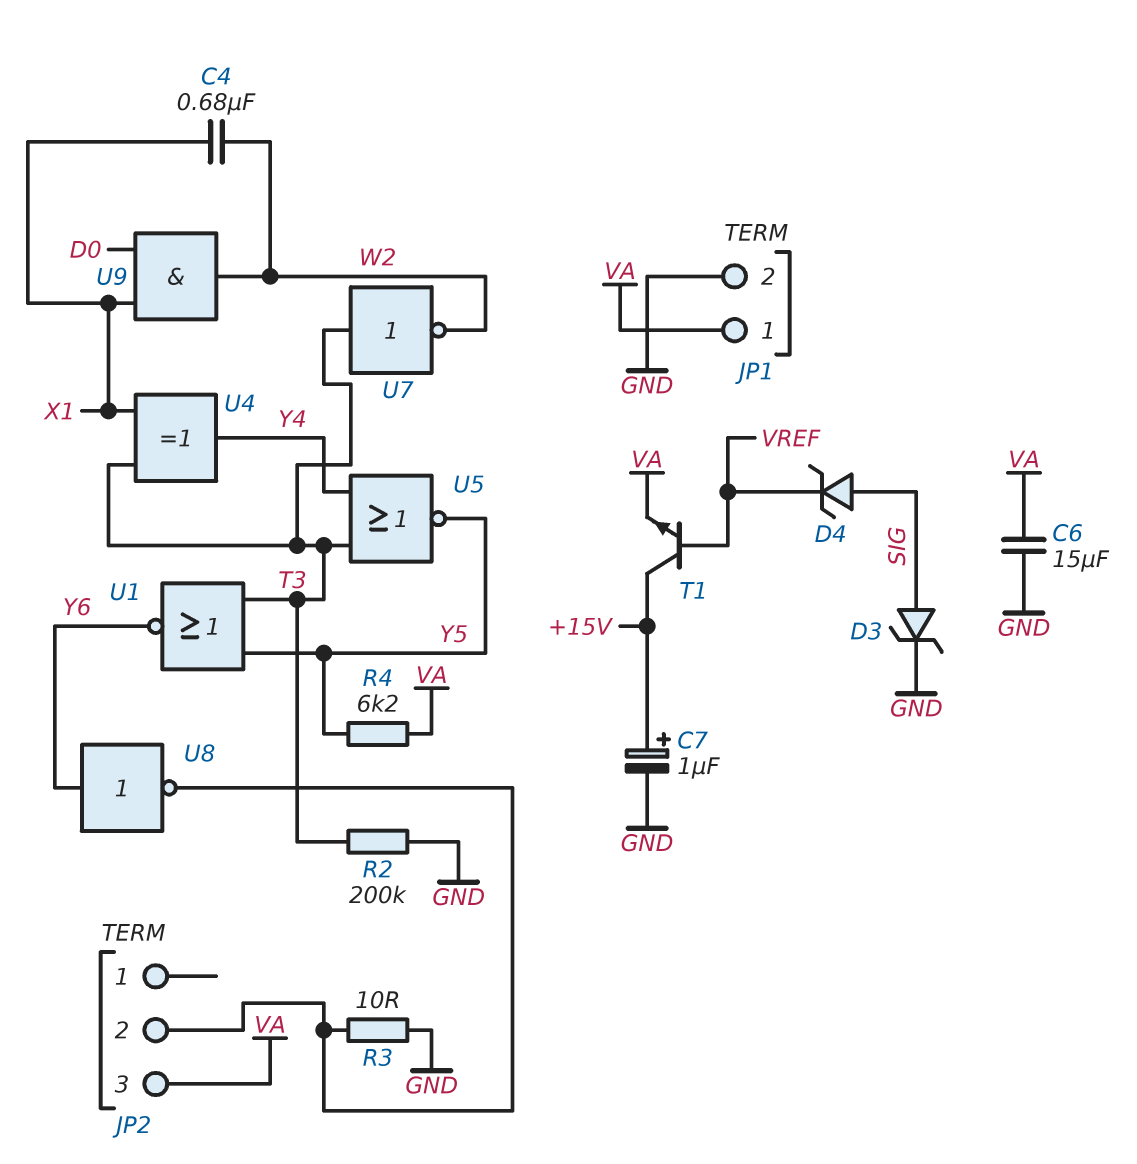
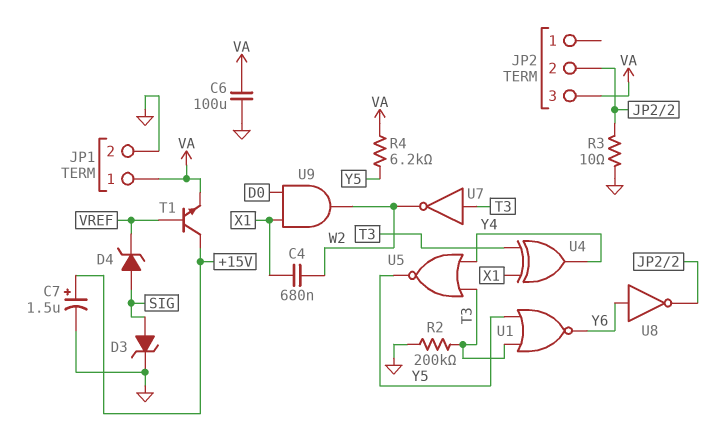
C6: 15uF (GND, VA) -> 100uF (GND, VA)
C7: 1uF (plus +15V, minus GND) -> 1.5uF (plus +15V, minus GND)

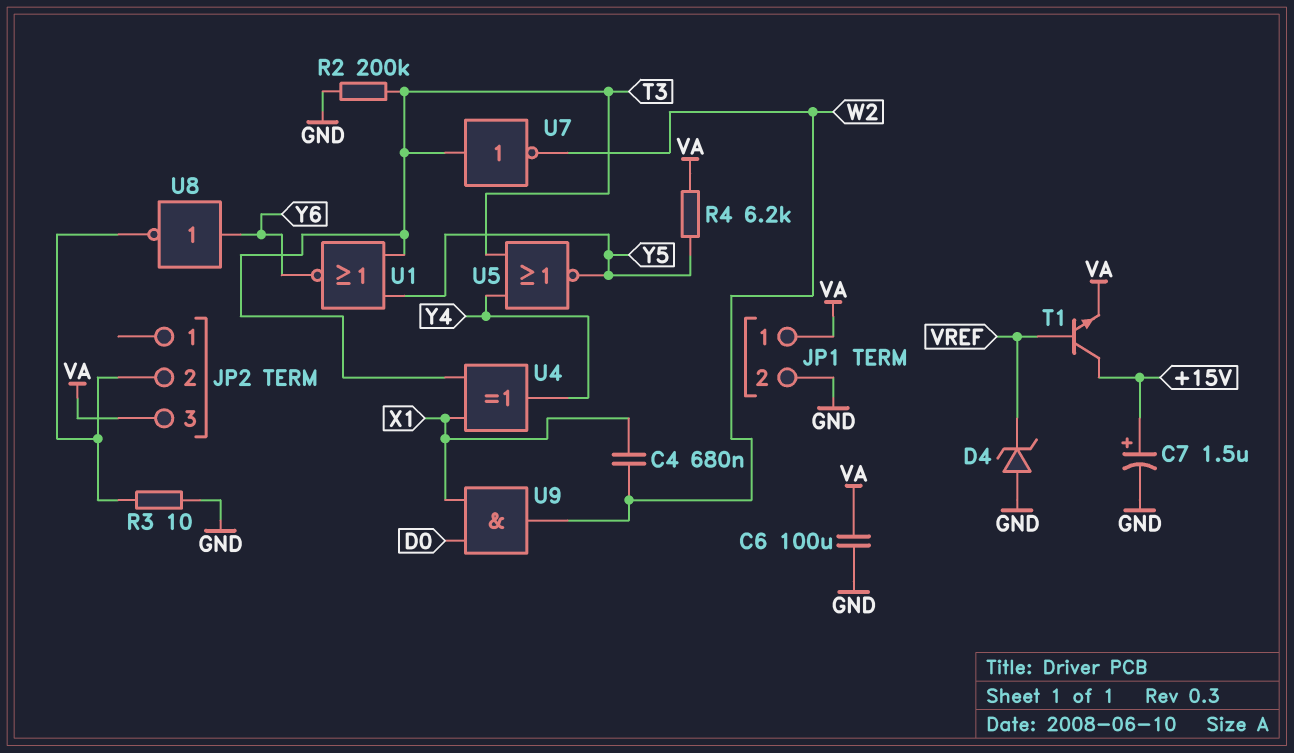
D3: zener (A SIG, K GND) -> none
D4: zener (A SIG, K VREF) -> zener (A GND, K VREF)

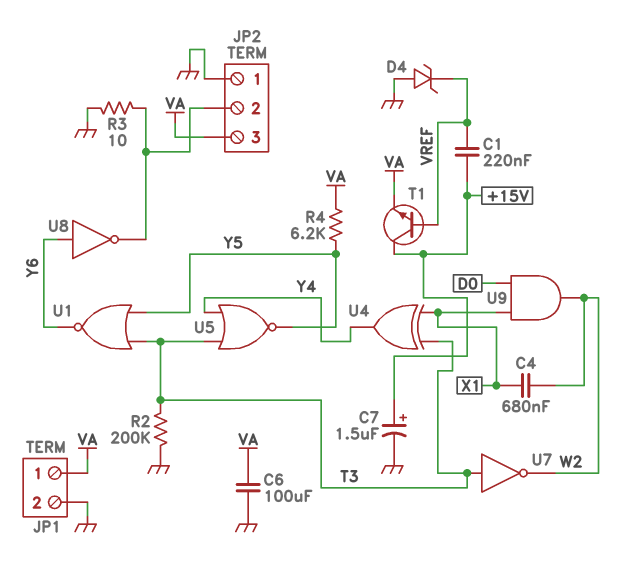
C1: none -> 220nF (+15V, VREF)
JP2 pin 1: none -> GND

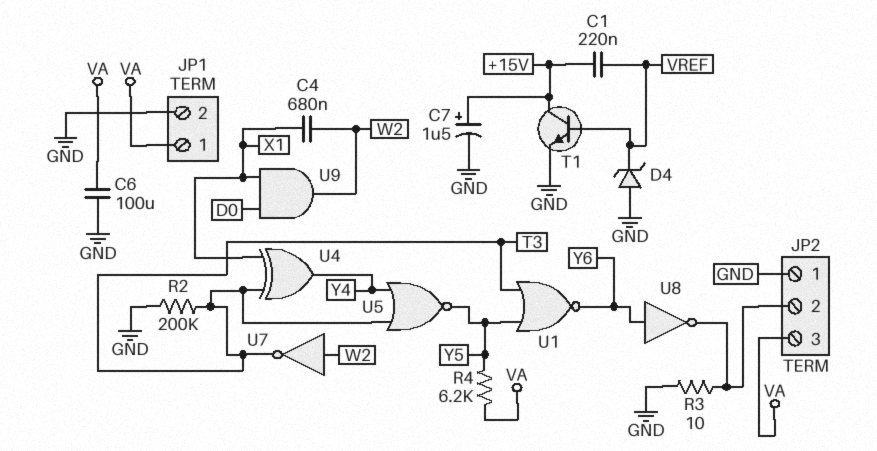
T1: NPN (B VREF, C +15V, E VA) -> NPN (B VREF, C +15V, E GND)
U7: NOT (in T3, out W2) -> NOT (in W2, out T3)

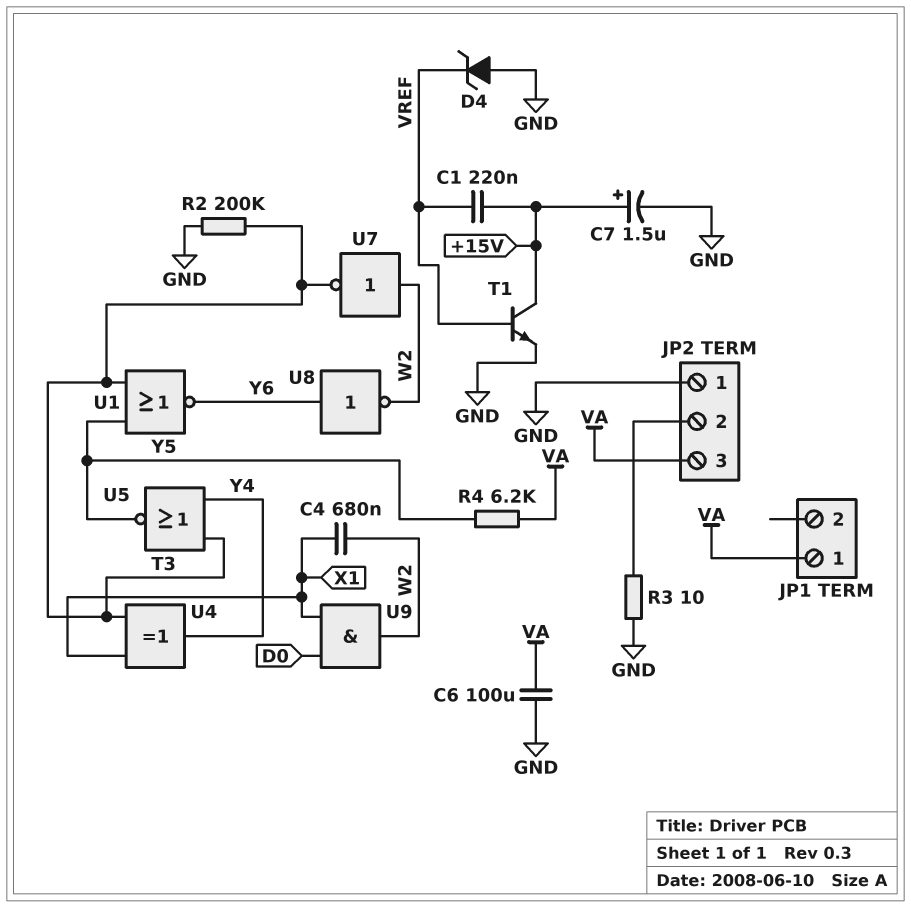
JP1 pin 2: GND -> none
U8: NOT (in Y6, out JP2/2) -> NOT (in Y6, out W2)

